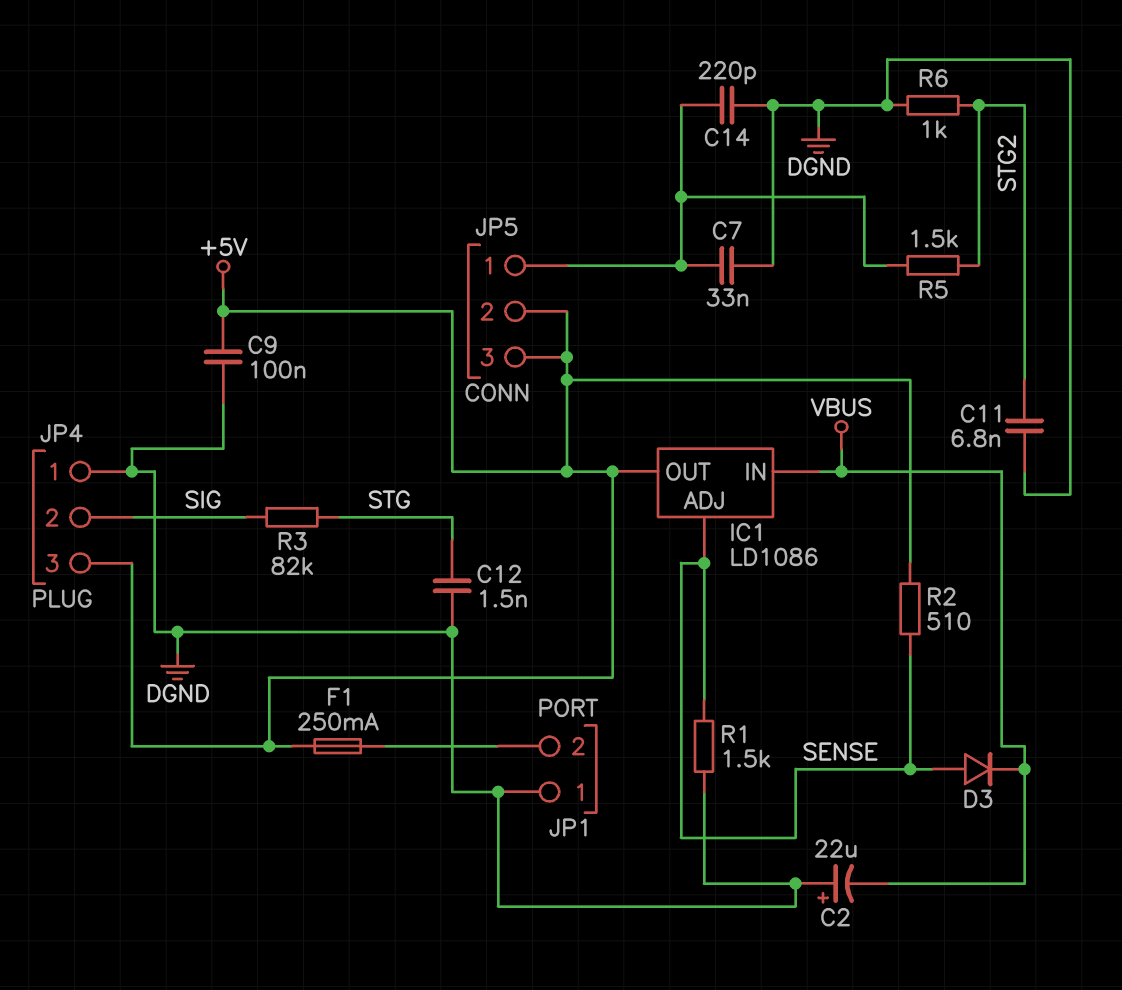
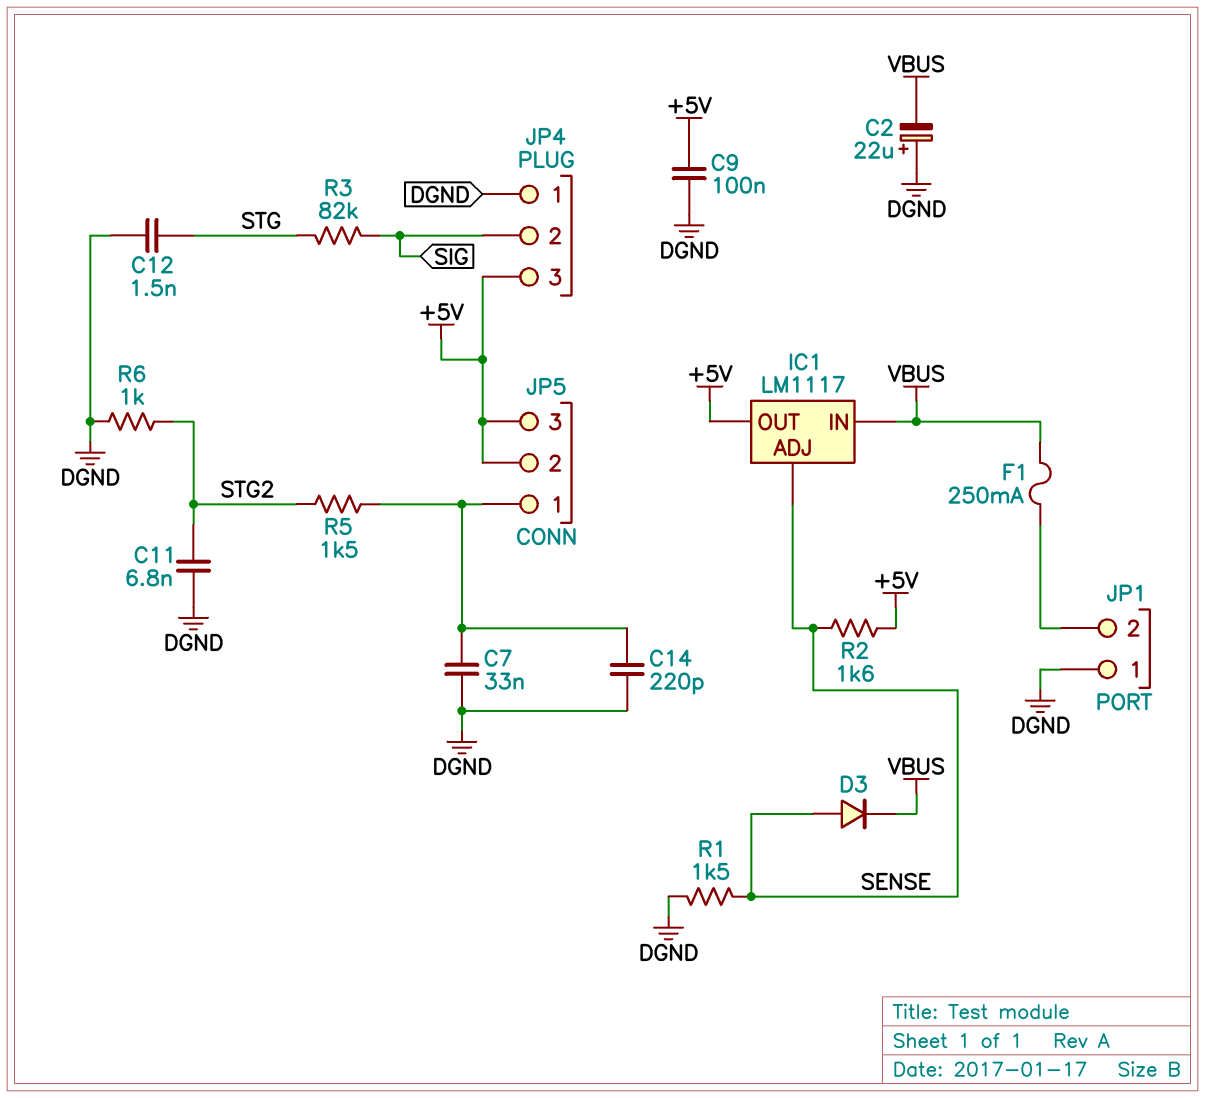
F1: 250mA (+5V, JP1/2) -> 250mA (JP1/2, VBUS)
IC1: LD1086 -> LM1117
R2: 510 (+5V, SENSE) -> 1.6k (+5V, SENSE)

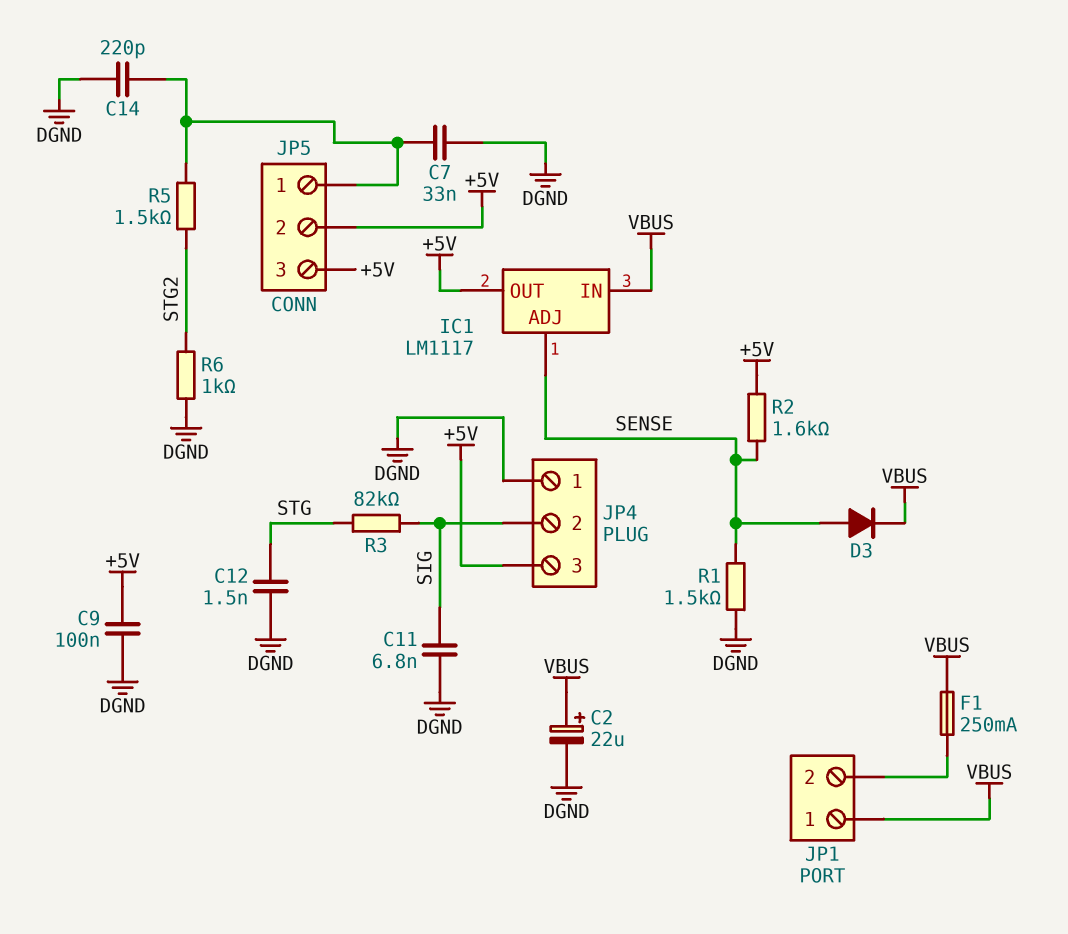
C2: 22uF (plus DGND, minus VBUS) -> 22uF (plus VBUS, minus DGND)
C11: 6.8nF (DGND, STG2) -> 6.8nF (DGND, SIG)
JP1 pin 1: DGND -> VBUS

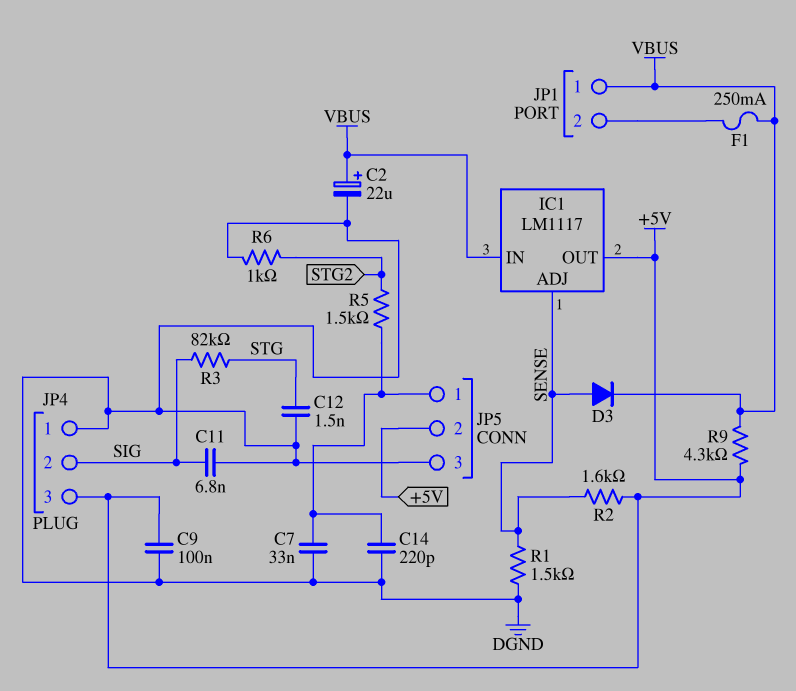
JP5 pin 3: +5V -> DGND
R9: none -> 4.3k (+5V, VBUS)

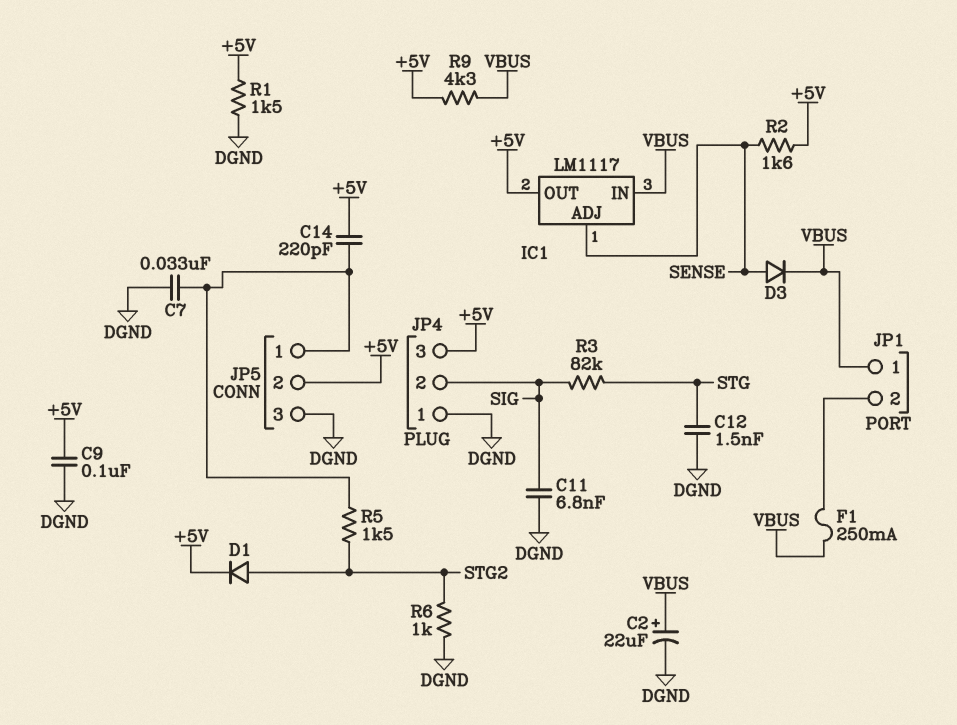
C14: 220pF (DGND, JP5/1) -> 220pF (+5V, JP5/1)
D1: none -> diode (A STG2, K +5V)
R1: 1.5k (DGND, SENSE) -> 1.5k (+5V, DGND)

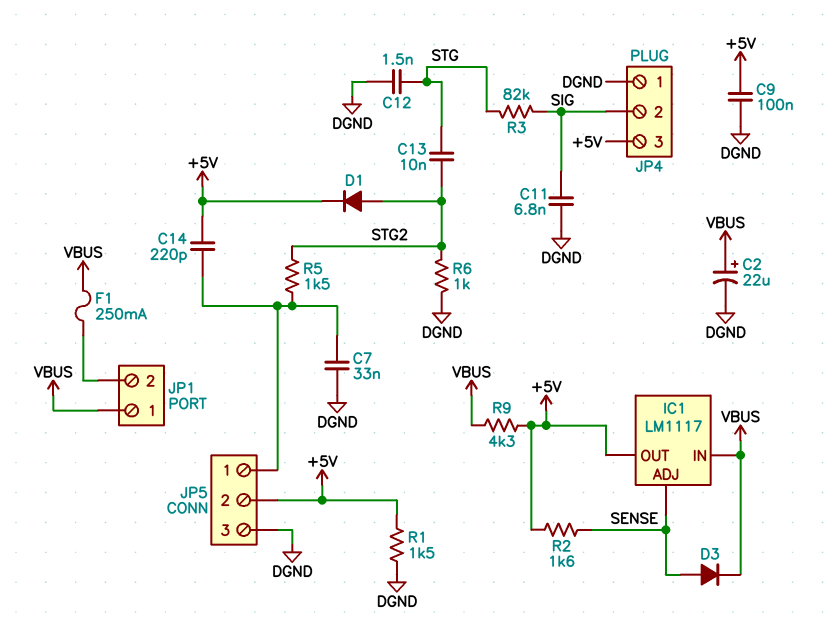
C13: none -> 10nF (STG, STG2)

